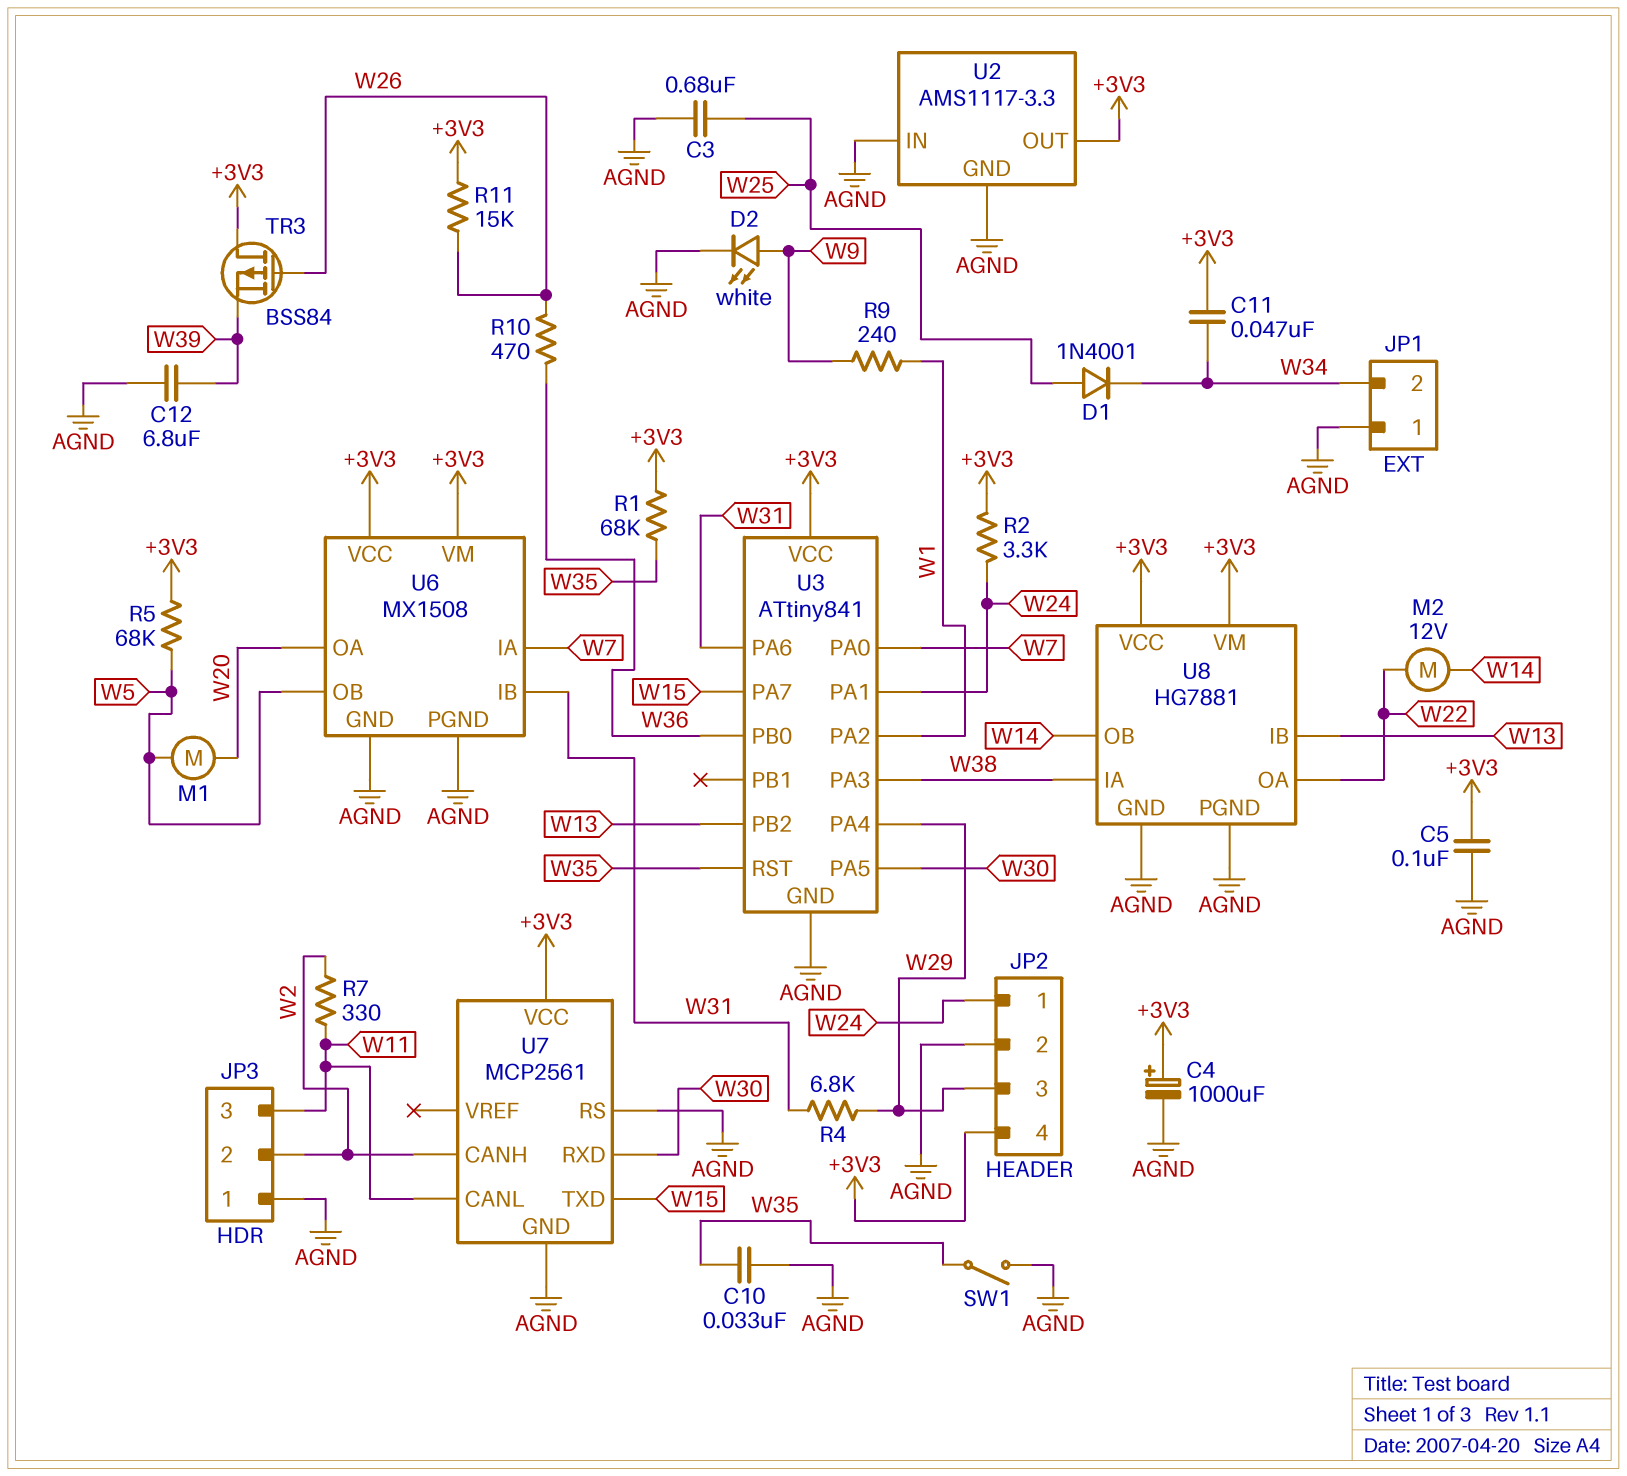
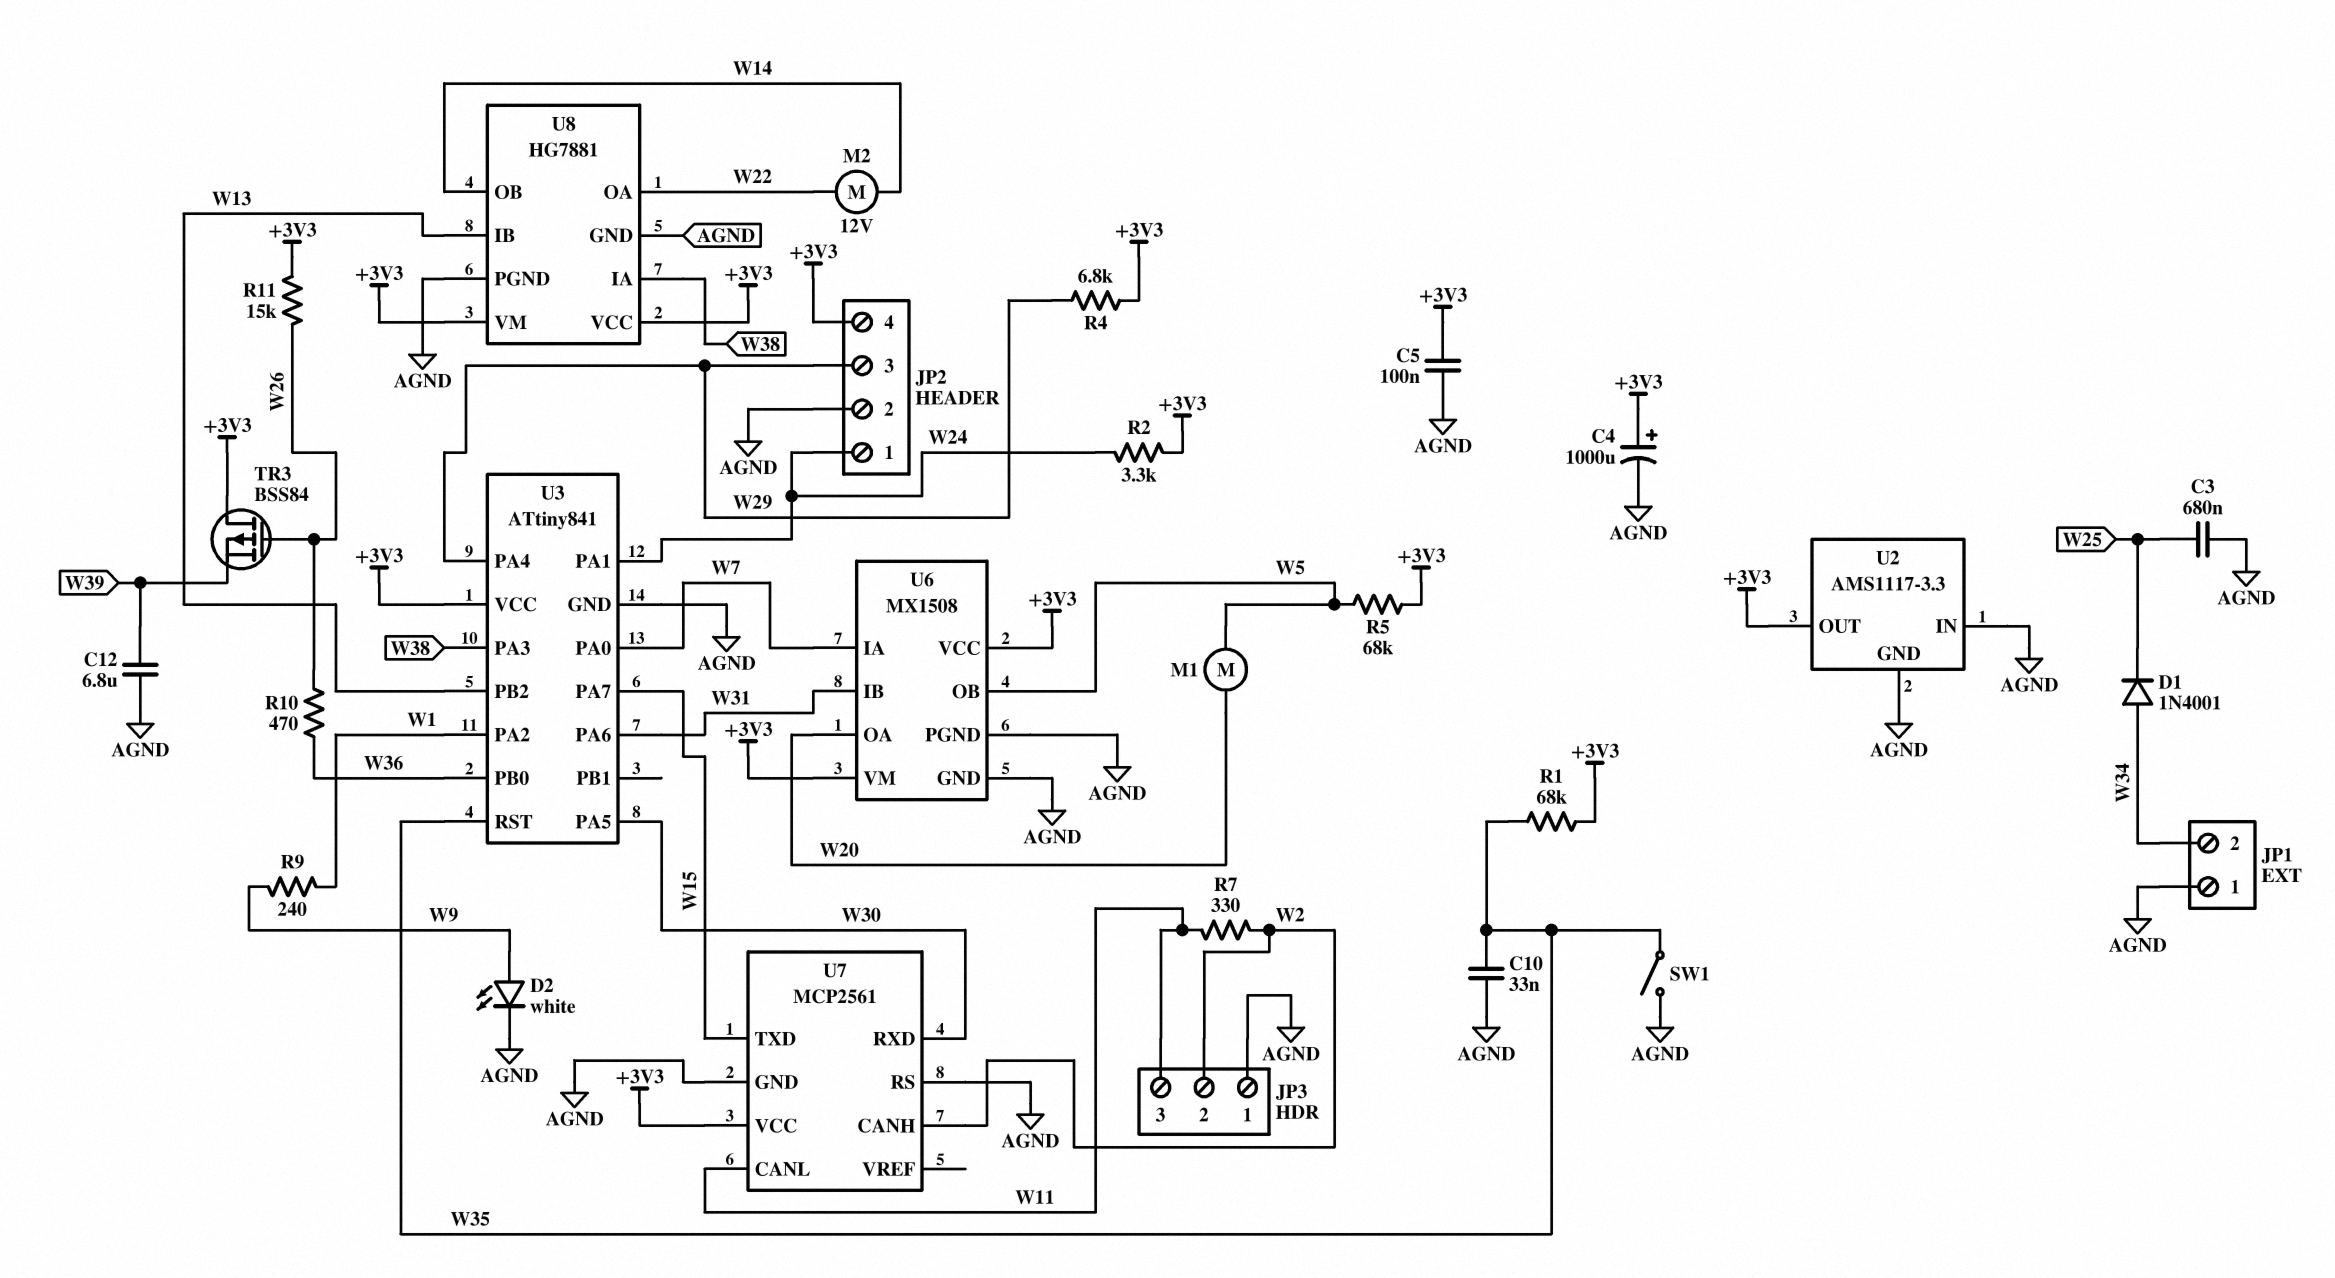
C11: 47nF (+3V3, W34) -> none
D1: diode 1N4001 (A W25, K W34) -> diode 1N4001 (A W34, K W25)
R4: 6.8k (W29, W31) -> 6.8k (+3V3, W29)

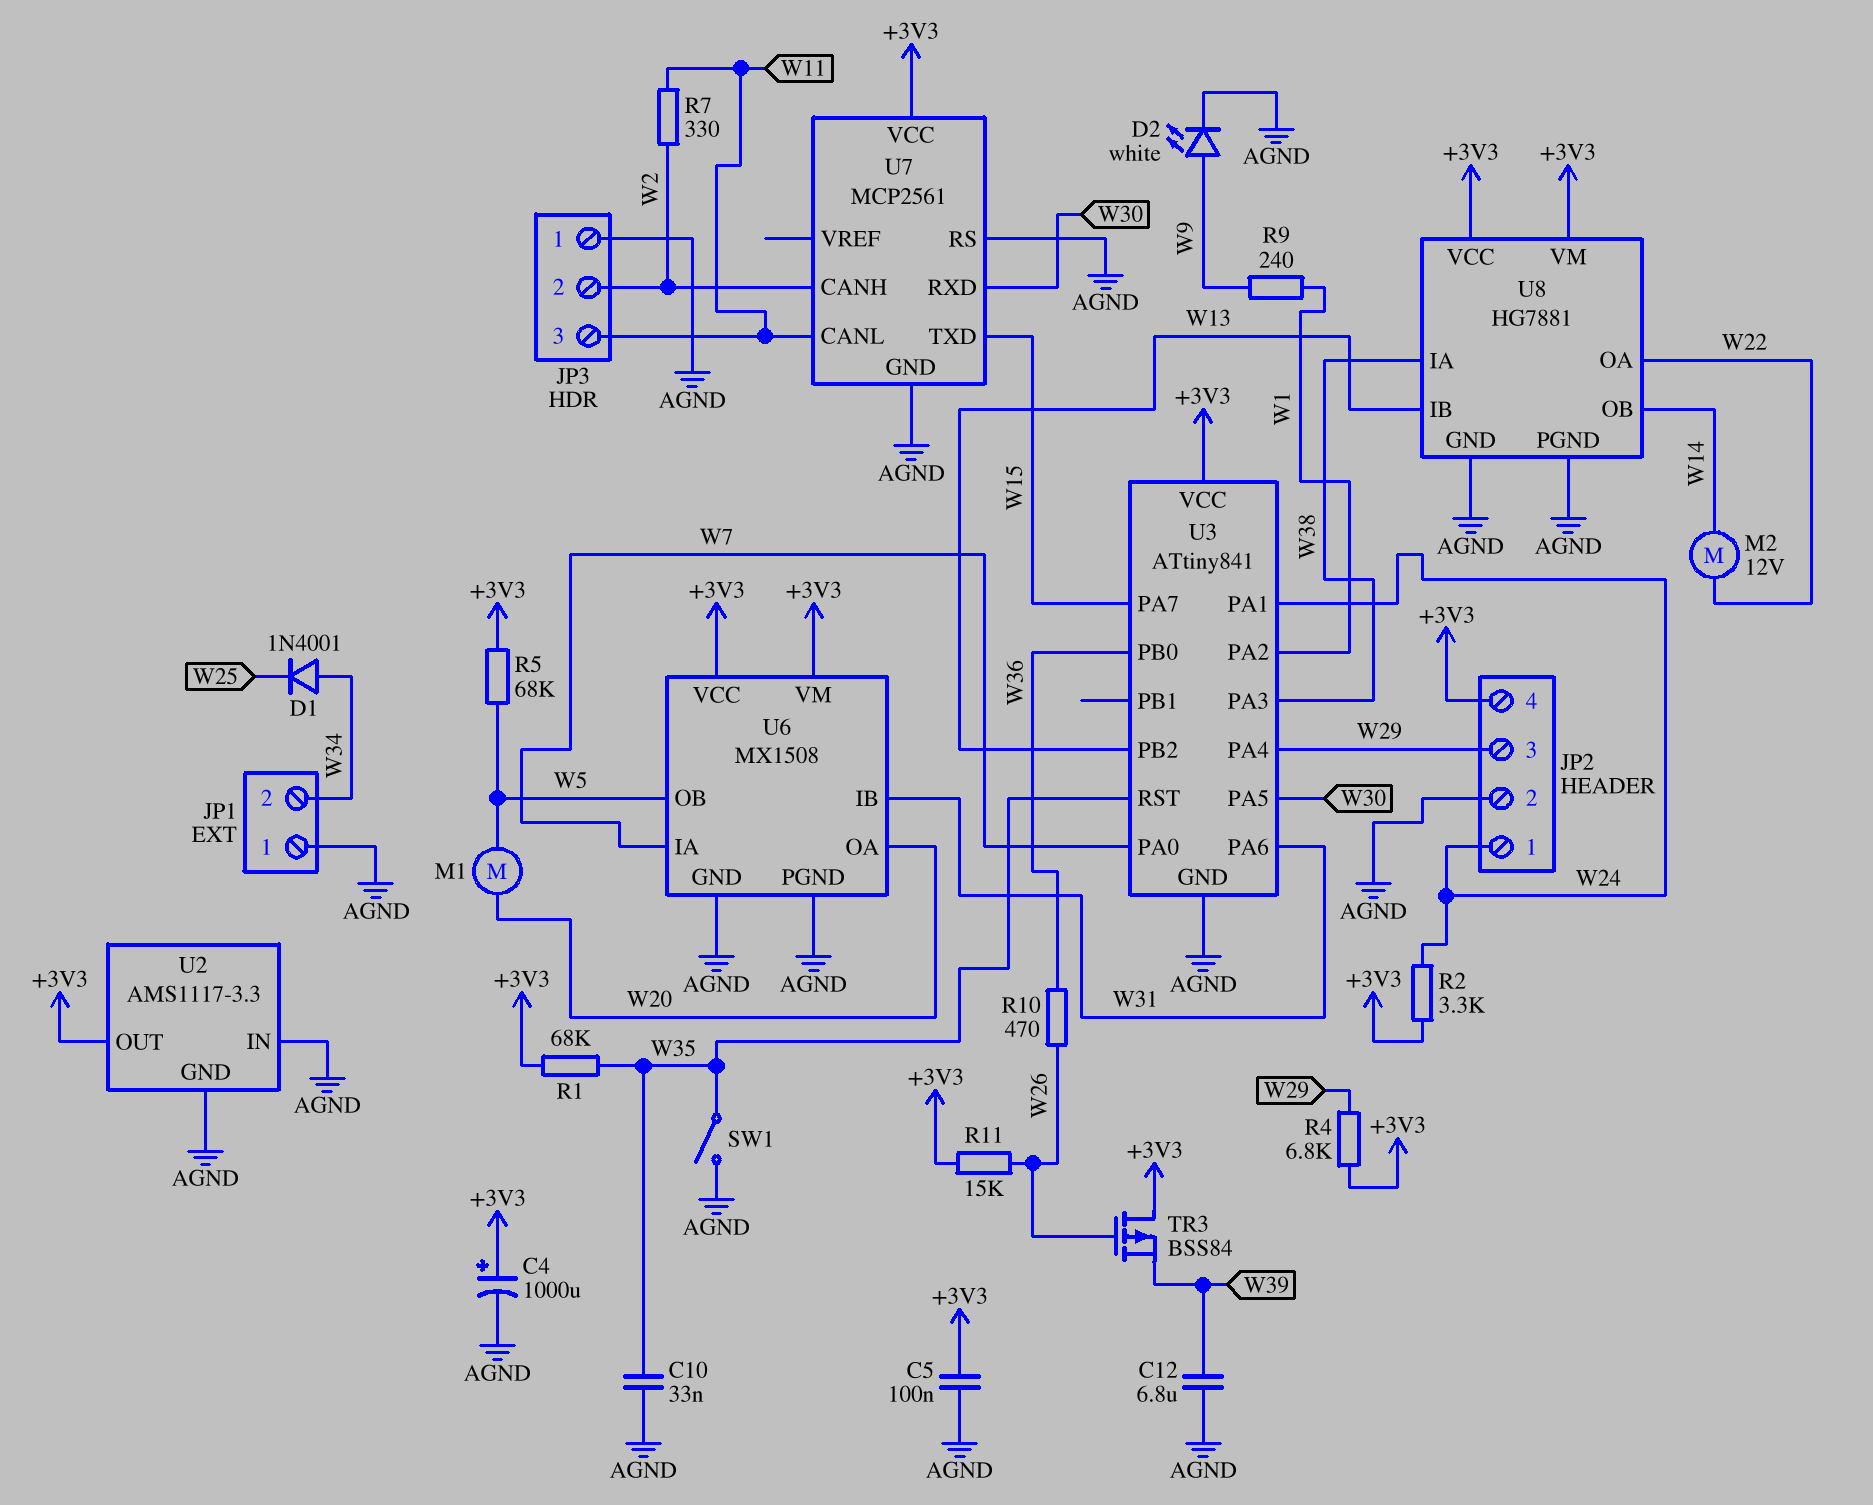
C3: 680nF (AGND, W25) -> none

